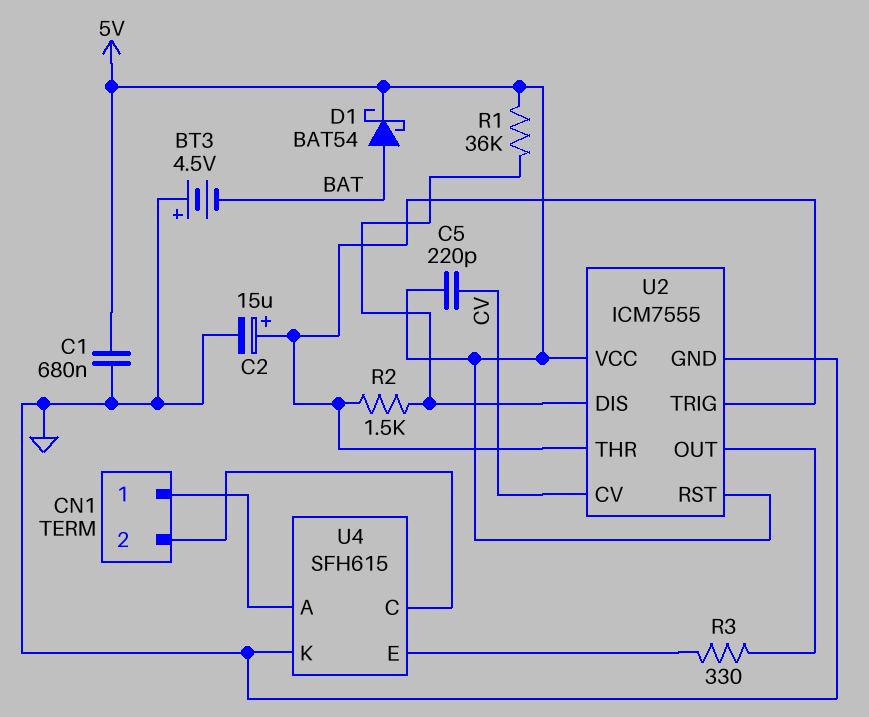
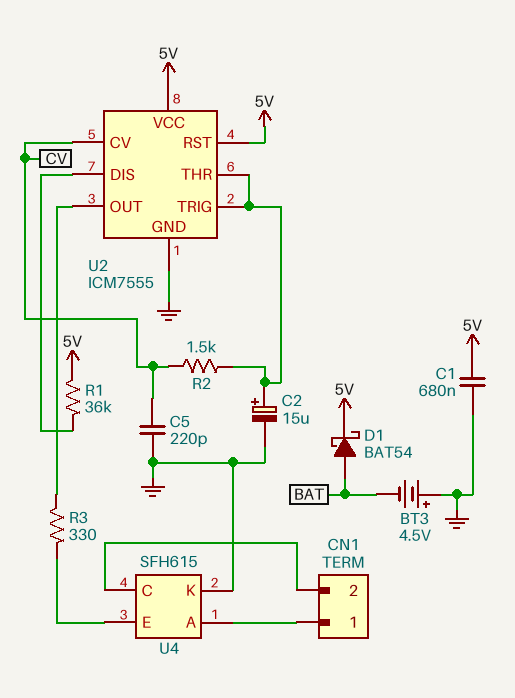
C5: 220pF (5V, CV) -> 220pF (CV, GND)
R2: 1.5k (U2/DIS, U2/THR) -> 1.5k (CV, U2/THR)

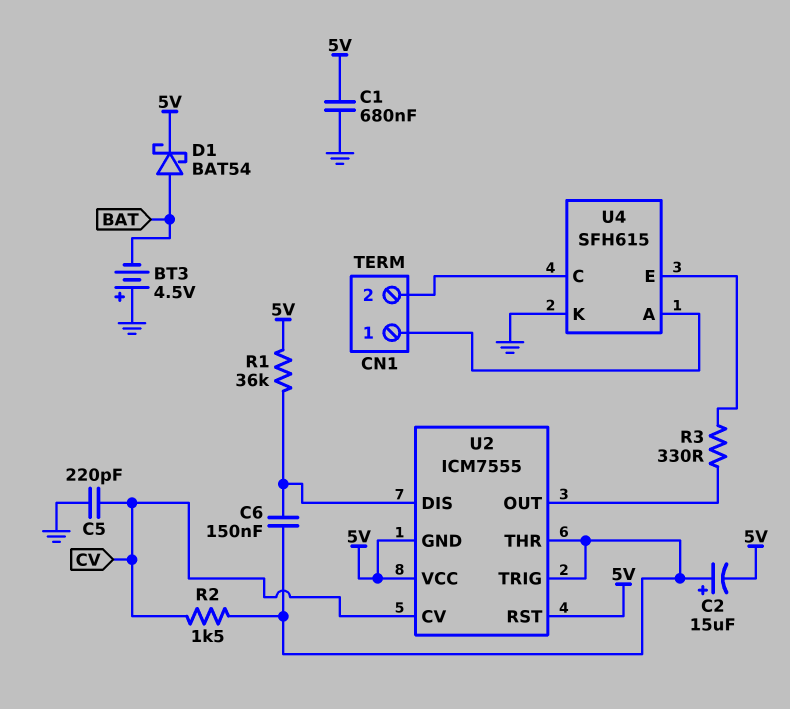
C2: 15uF (plus U2/THR, minus GND) -> 15uF (plus U2/THR, minus 5V)
C6: none -> 150nF (U2/DIS, U2/THR)
U2 pin GND: GND -> 5V

